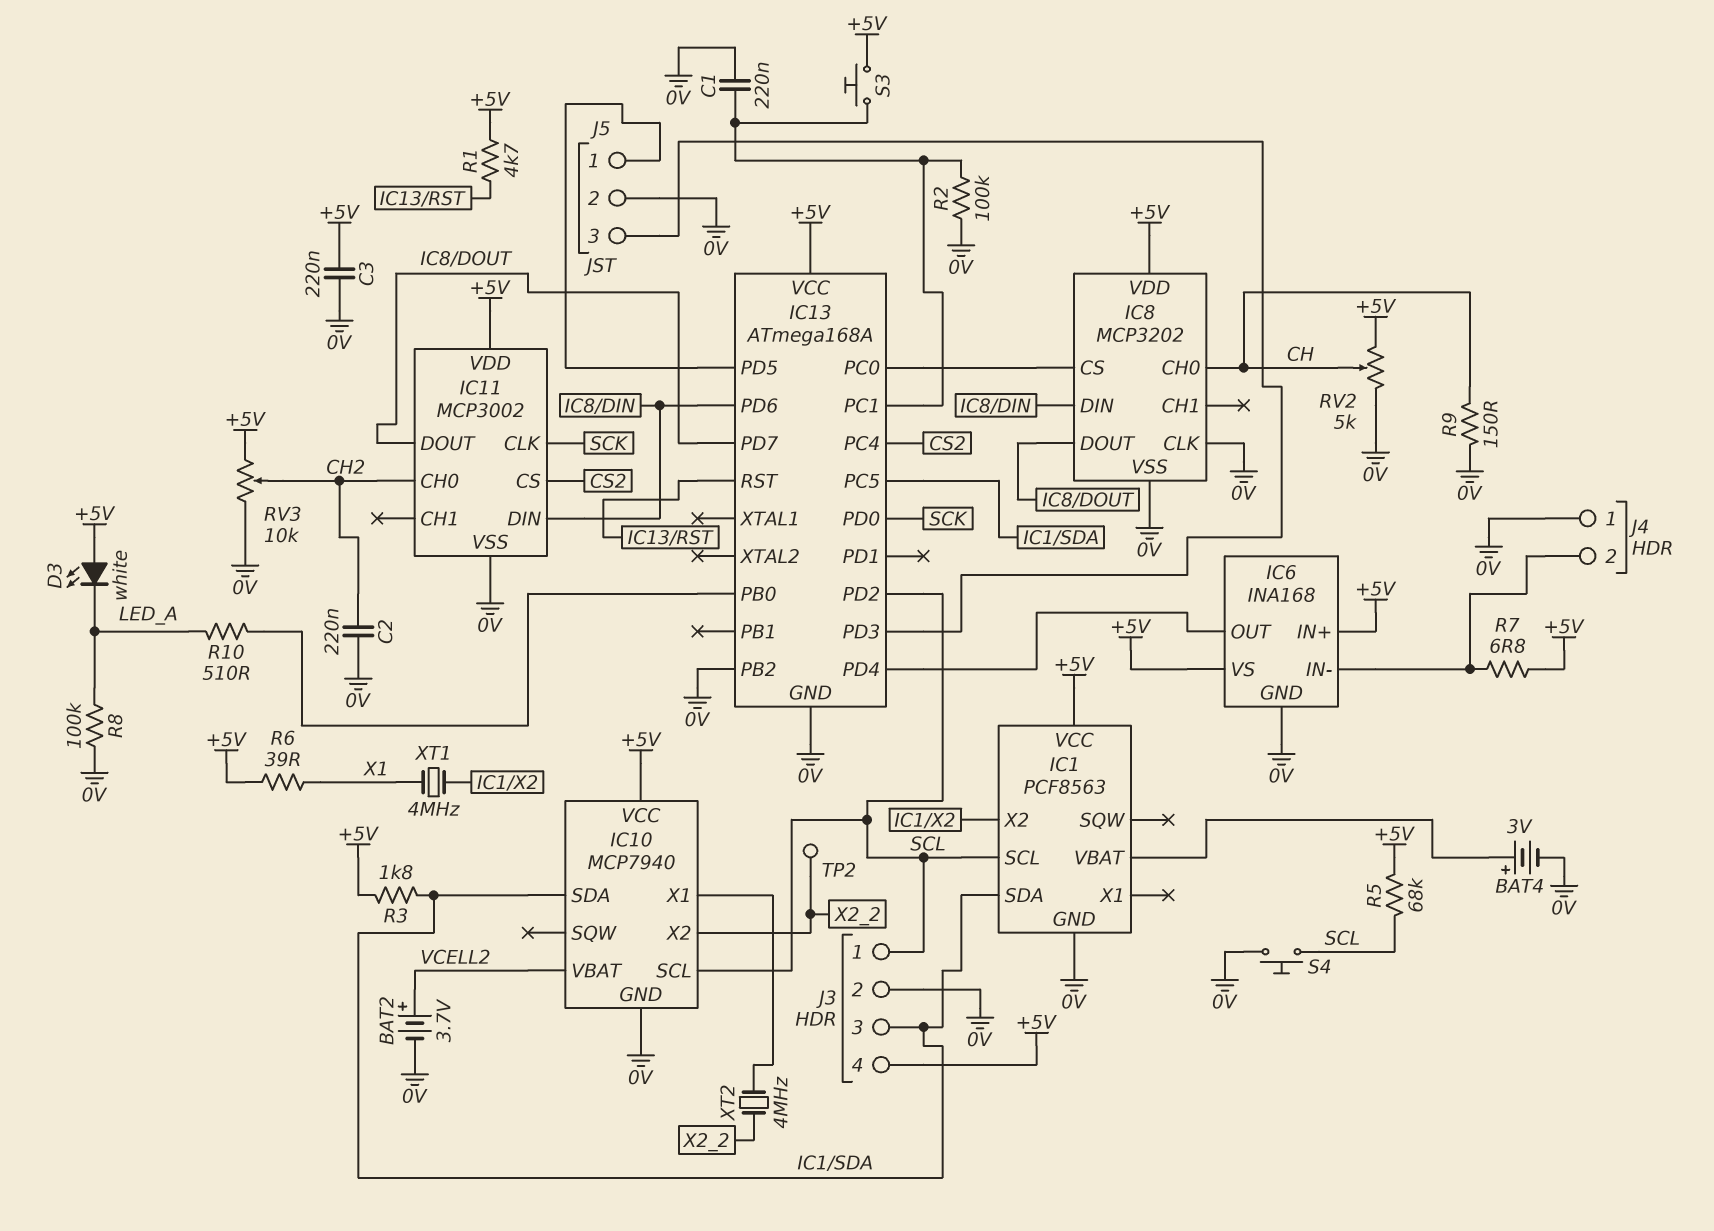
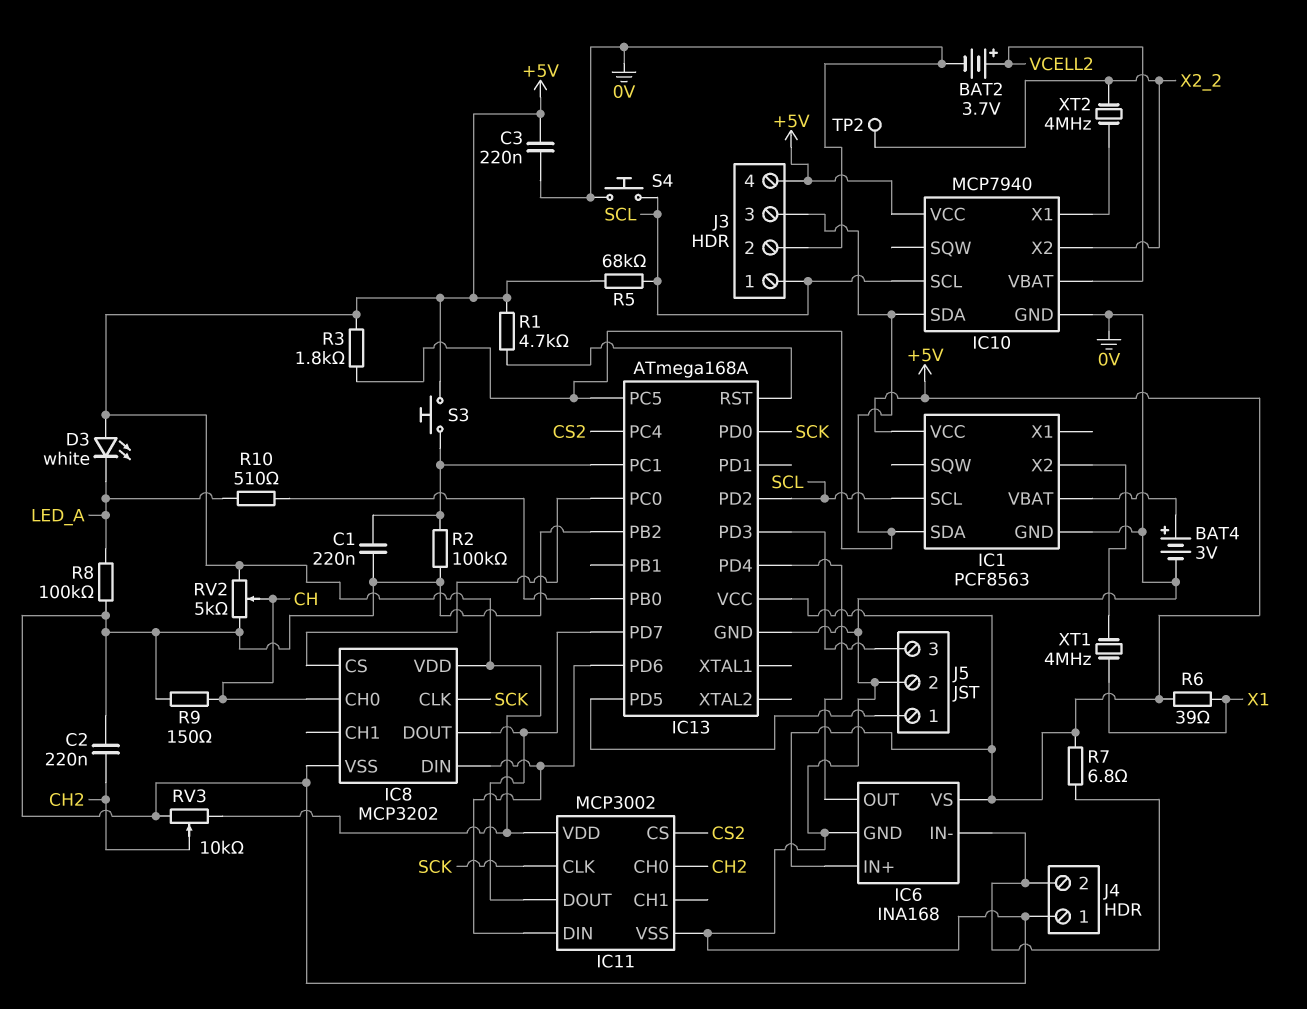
IC8 pin CLK: 0V -> SCK

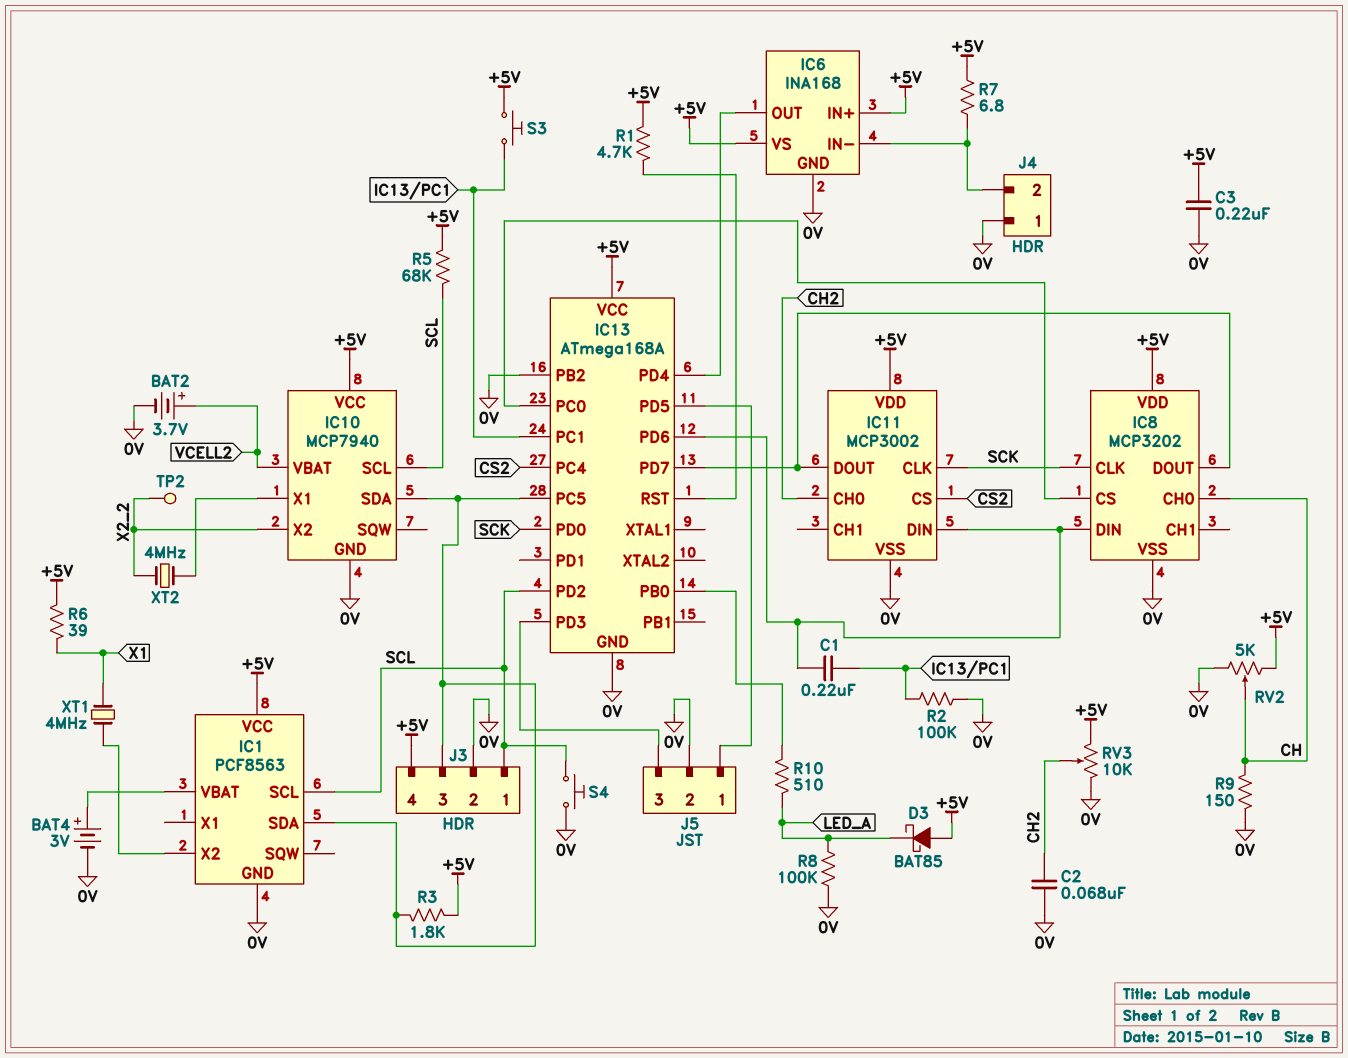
C1: 220nF (0V, IC13/PC1) -> 220nF (IC8/DIN, IC13/PC1)
C2: 220nF (0V, CH2) -> 68nF (0V, CH2)
D3: LED white (A +5V, K LED_A) -> schottky BAT85 (A +5V, K LED_A)

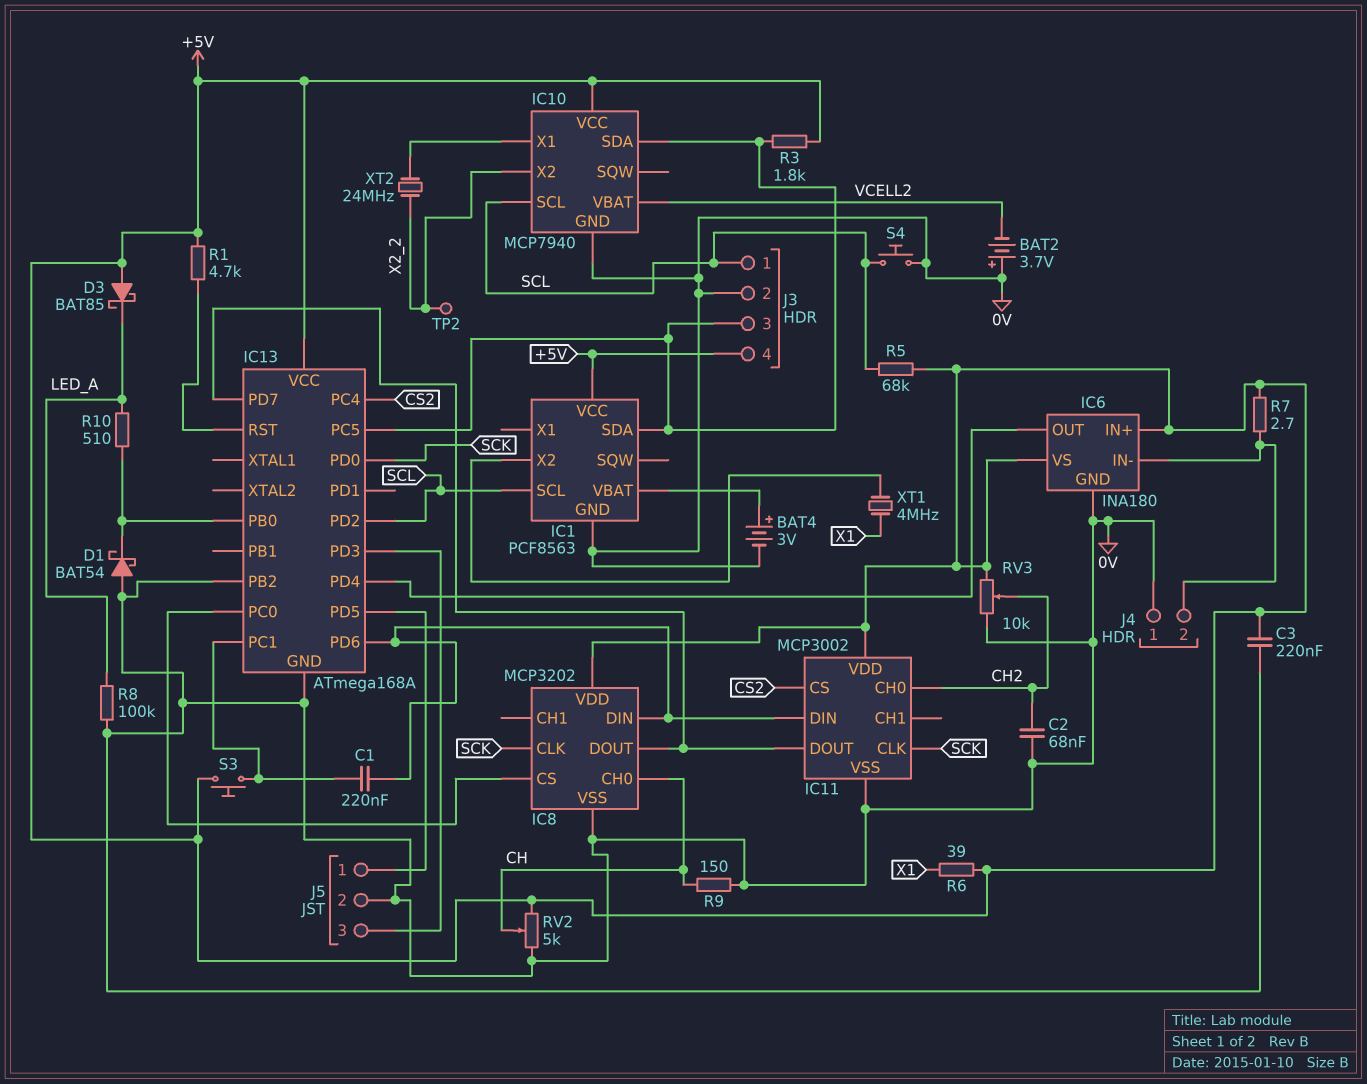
BAT2: 3.7V (plus VCELL2, minus 0V) -> 3.7V (plus 0V, minus VCELL2)
D1: none -> schottky BAT54 (A 0V, K IC13/PB0)
IC6: INA168 -> INA180
R2: 100k (0V, IC13/PC1) -> none
R7: 6.8 (+5V, IC6/IN-) -> 2.7 (+5V, IC6/IN-)
XT2: 4MHz (IC10/X1, X2_2) -> 24MHz (IC10/X1, X2_2)

